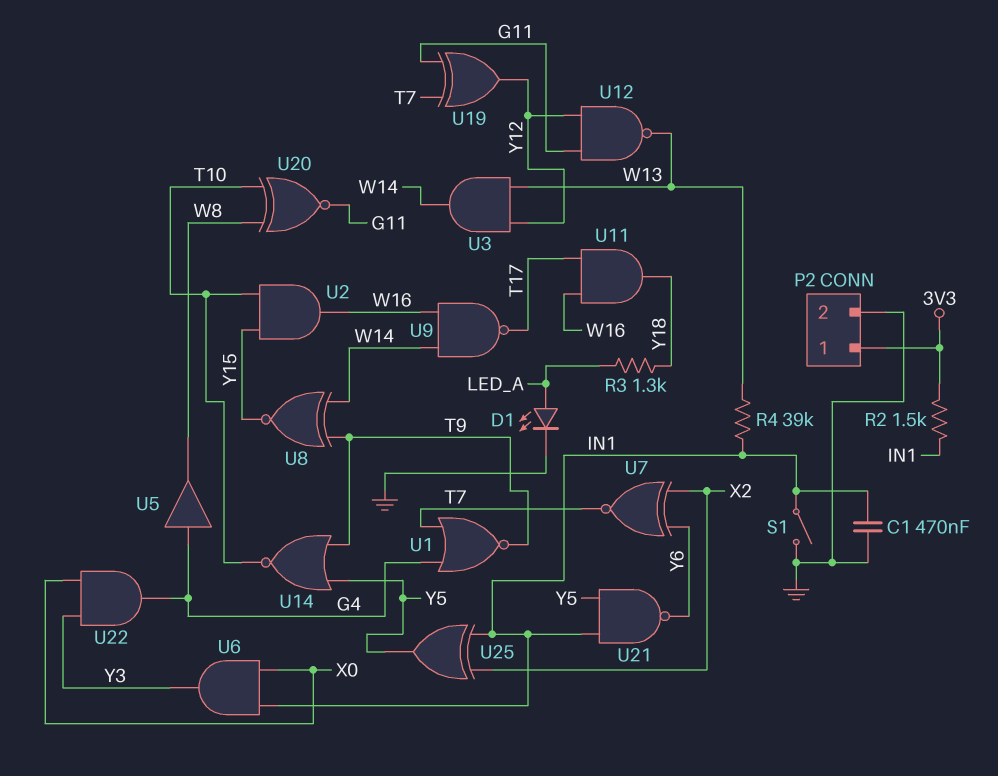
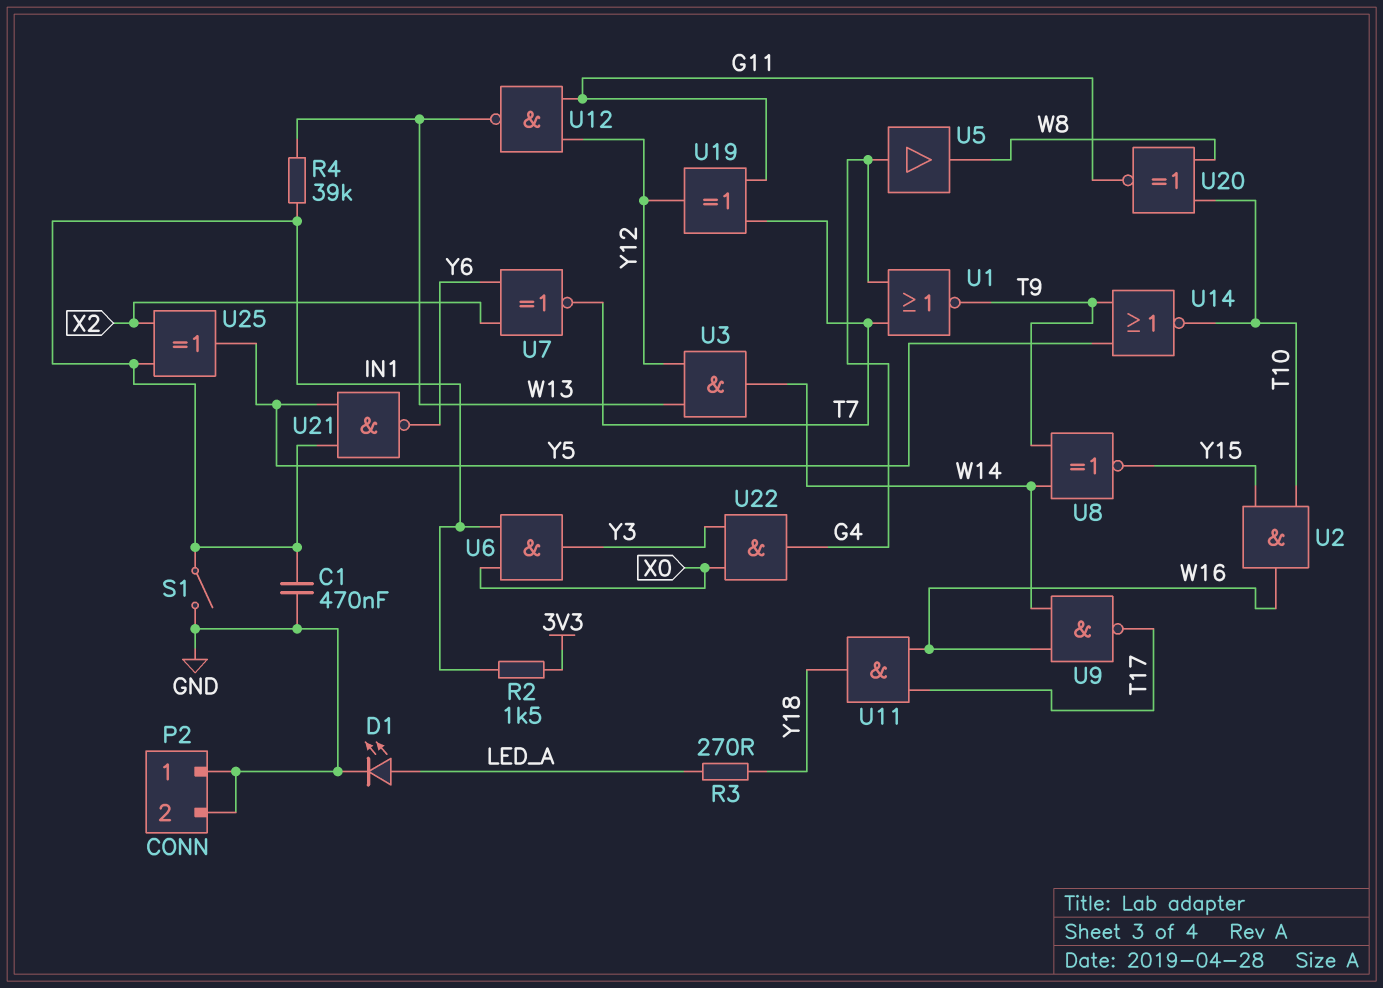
P2 pin 1: 3V3 -> GND
R3: 1.3k (LED_A, Y18) -> 270 (LED_A, Y18)

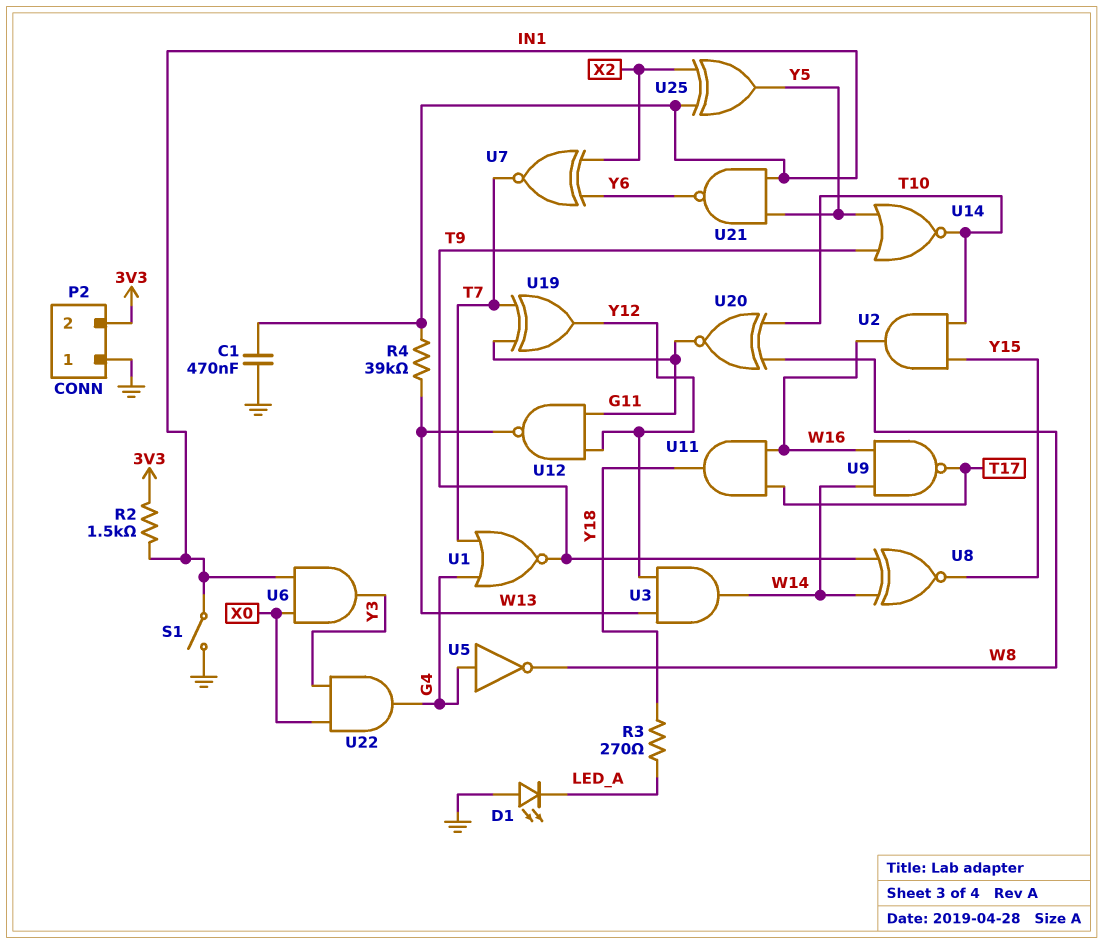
D1: LED (A LED_A, K GND) -> LED (A GND, K LED_A)
P2 pin 2: GND -> 3V3
U5: buffer (in G4, out W8) -> NOT (in G4, out W8)

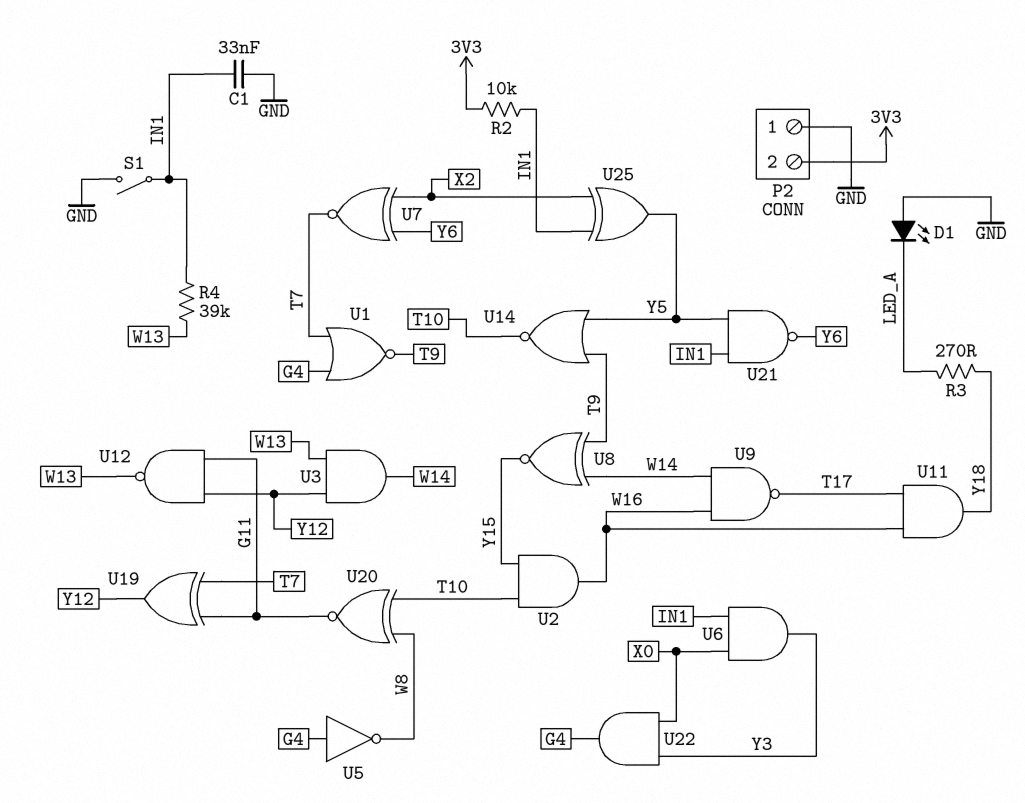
C1: 470nF (GND, IN1) -> 33nF (GND, IN1)
R2: 1.5k (3V3, IN1) -> 10k (3V3, IN1)

